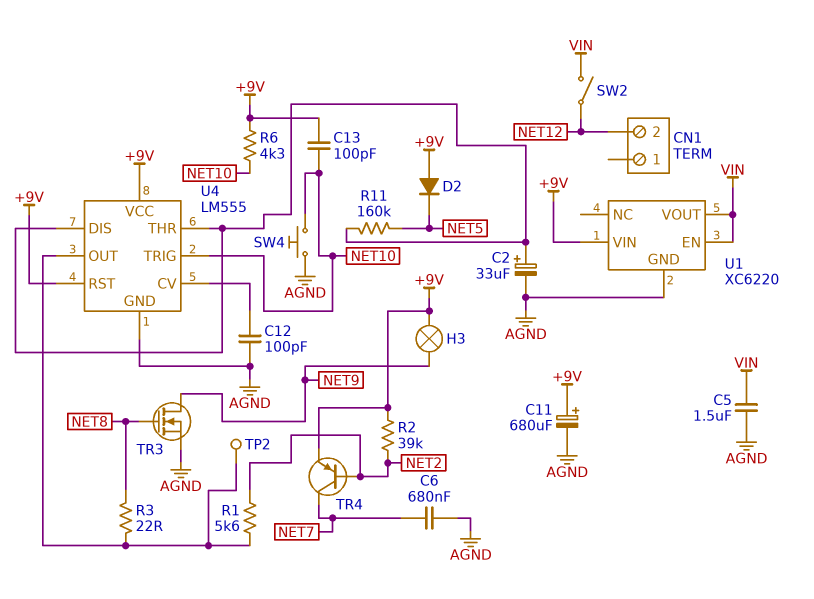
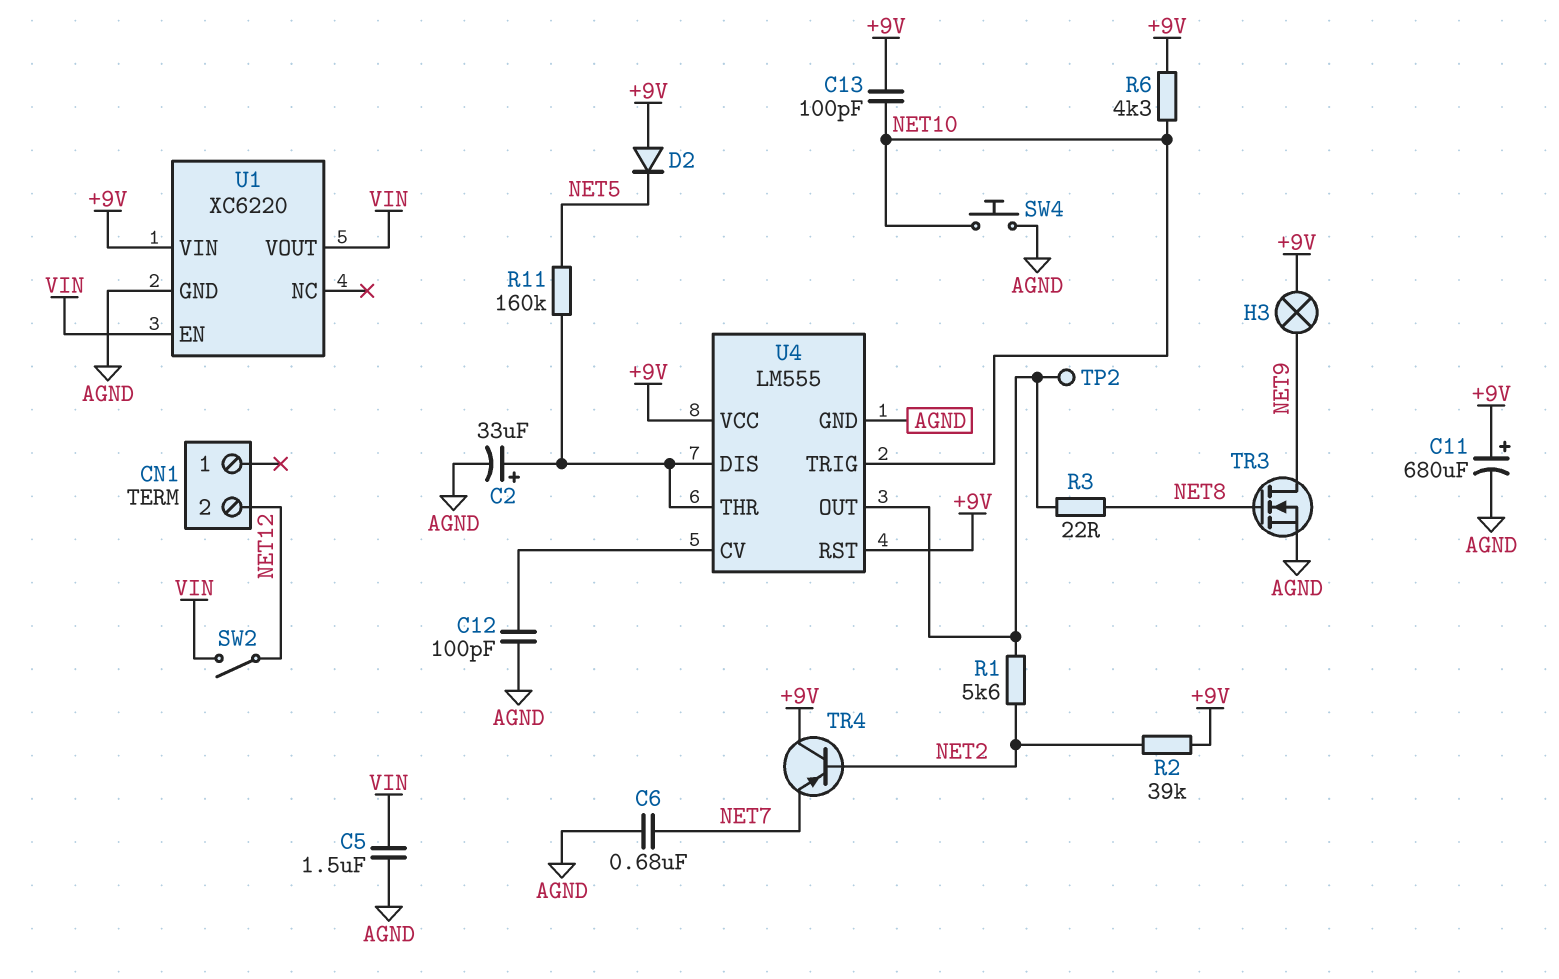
TR4: PNP (B NET2, C NET7, E +9V) -> PNP (B NET2, C +9V, E NET7)

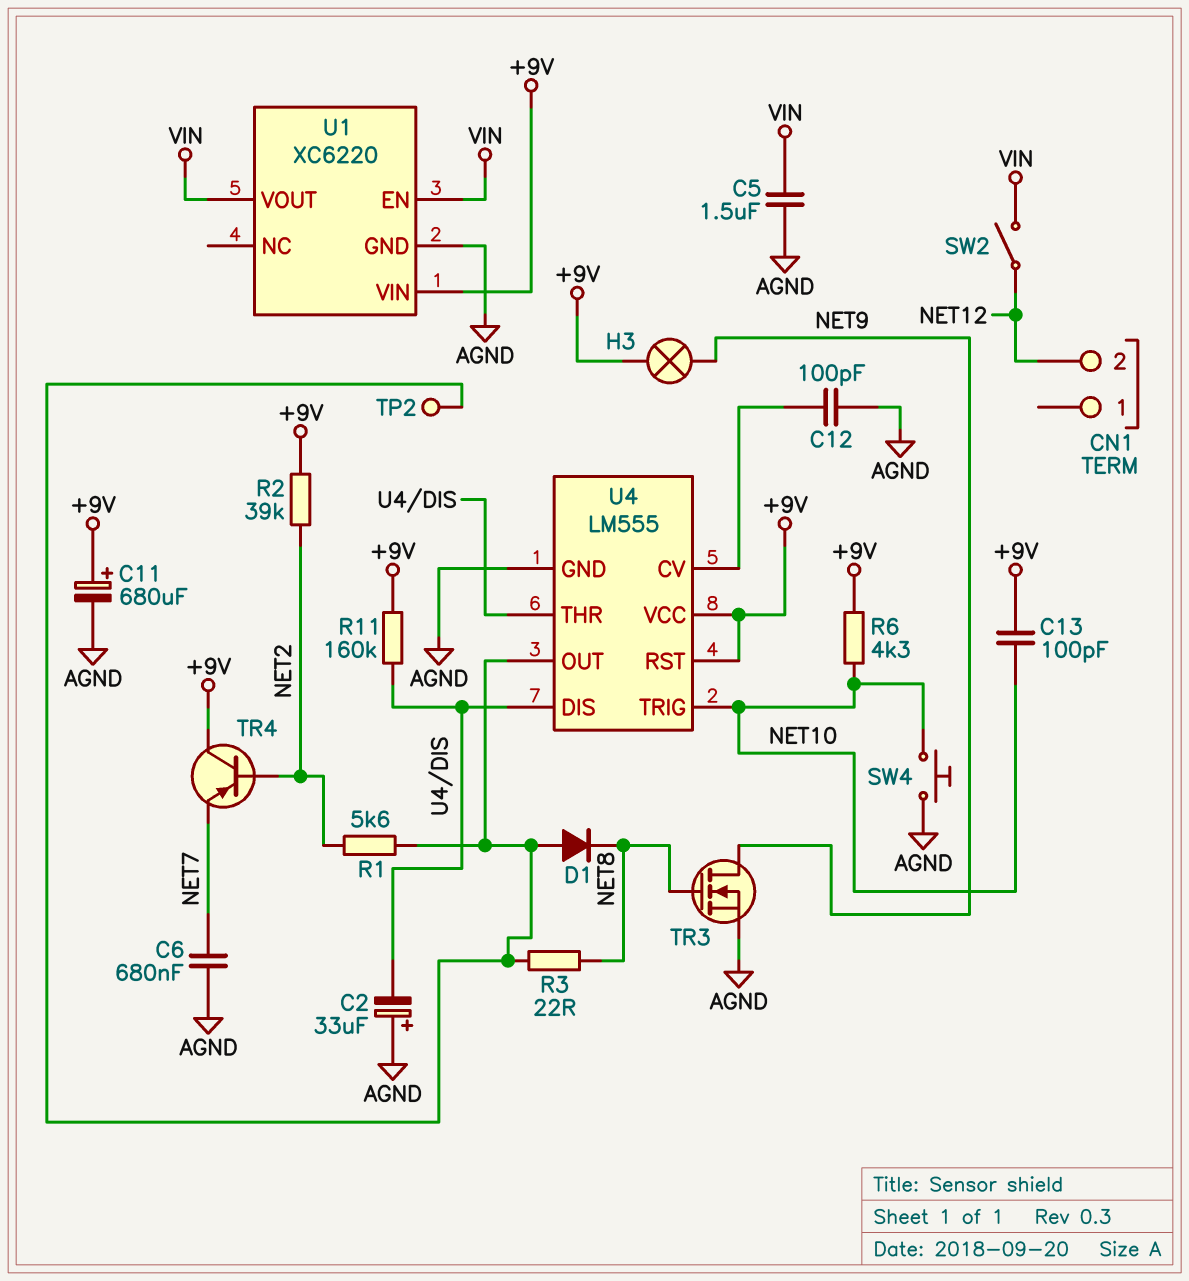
C2: 33uF (plus U4/DIS, minus AGND) -> 33uF (plus AGND, minus U4/DIS)
D1: none -> diode (A U4/OUT, K NET8)
D2: diode (A +9V, K NET5) -> none
R11: 160k (NET5, U4/DIS) -> 160k (+9V, U4/DIS)

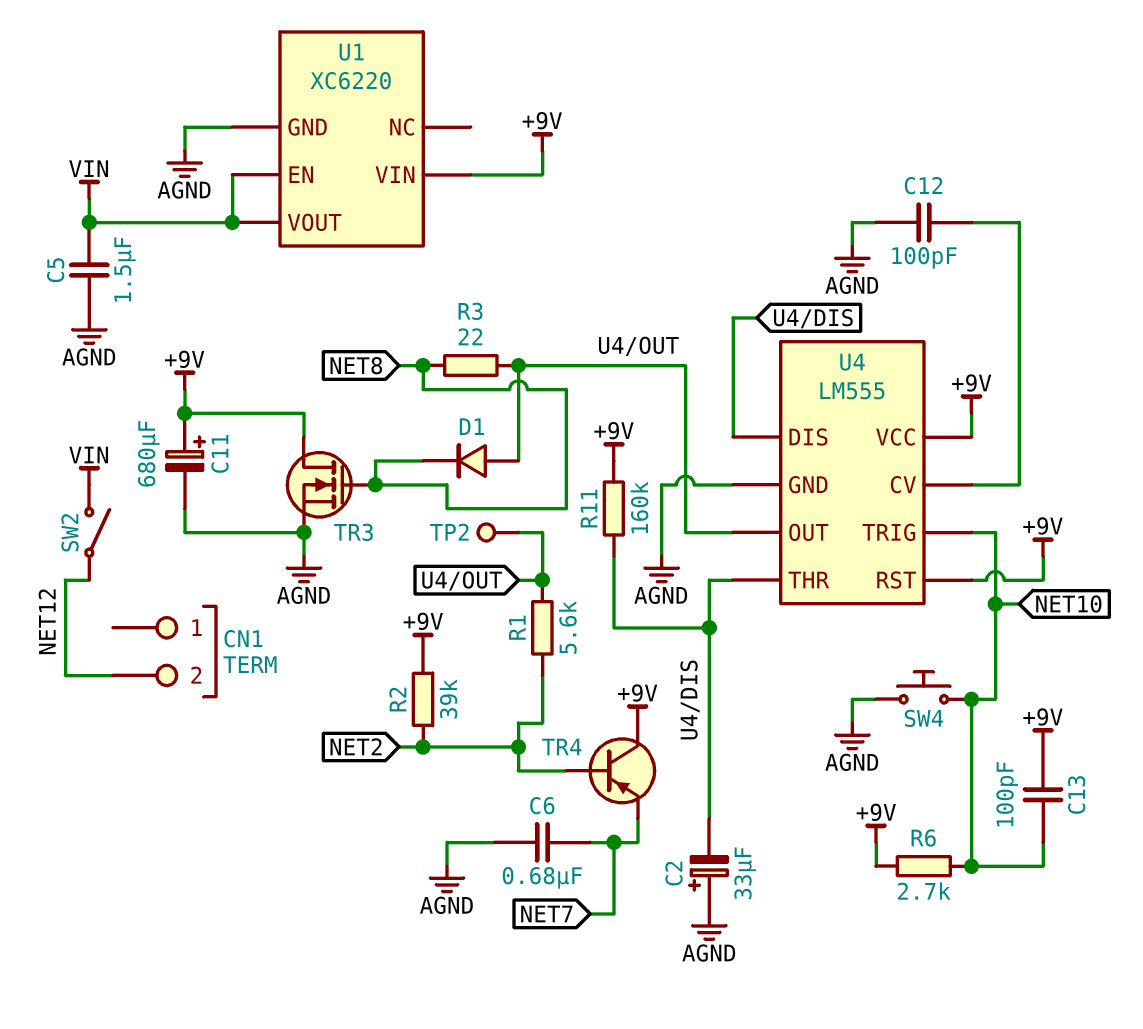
H3: lamp (+9V, NET9) -> none
R6: 4.3k (+9V, NET10) -> 2.7k (+9V, NET10)
TR3: NMOS (G NET8, D NET9, S AGND) -> NMOS (G NET8, D +9V, S AGND)

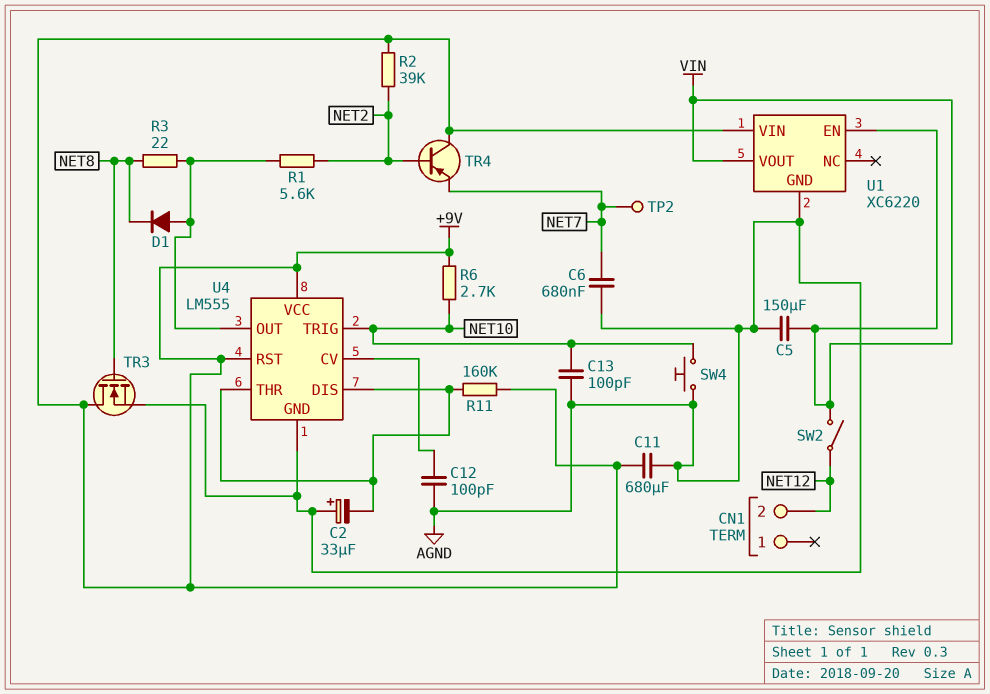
C5: 1.5uF (AGND, VIN) -> 150uF (AGND, VIN)
C11: 680uF (plus +9V, minus AGND) -> 680uF (+9V, AGND)
C13: 100pF (+9V, NET10) -> 100pF (AGND, NET10)
TP2: test point (U4/OUT) -> test point (NET7)

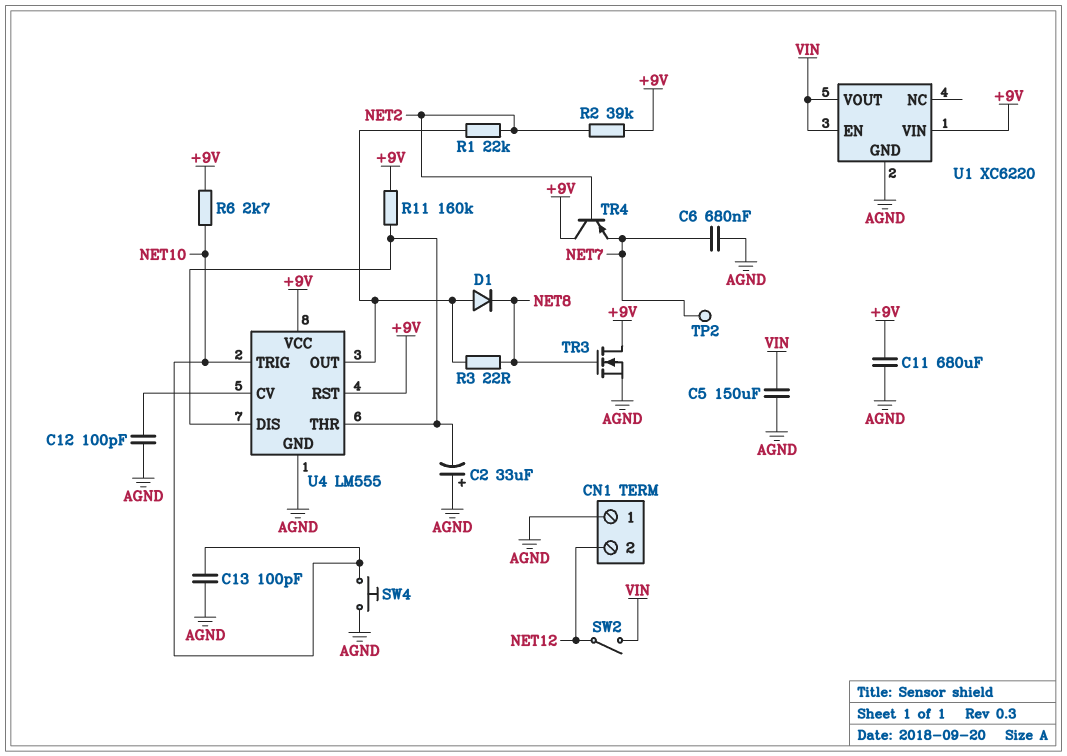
CN1 pin 1: none -> AGND
R1: 5.6k (NET2, U4/OUT) -> 22k (NET2, U4/OUT)

